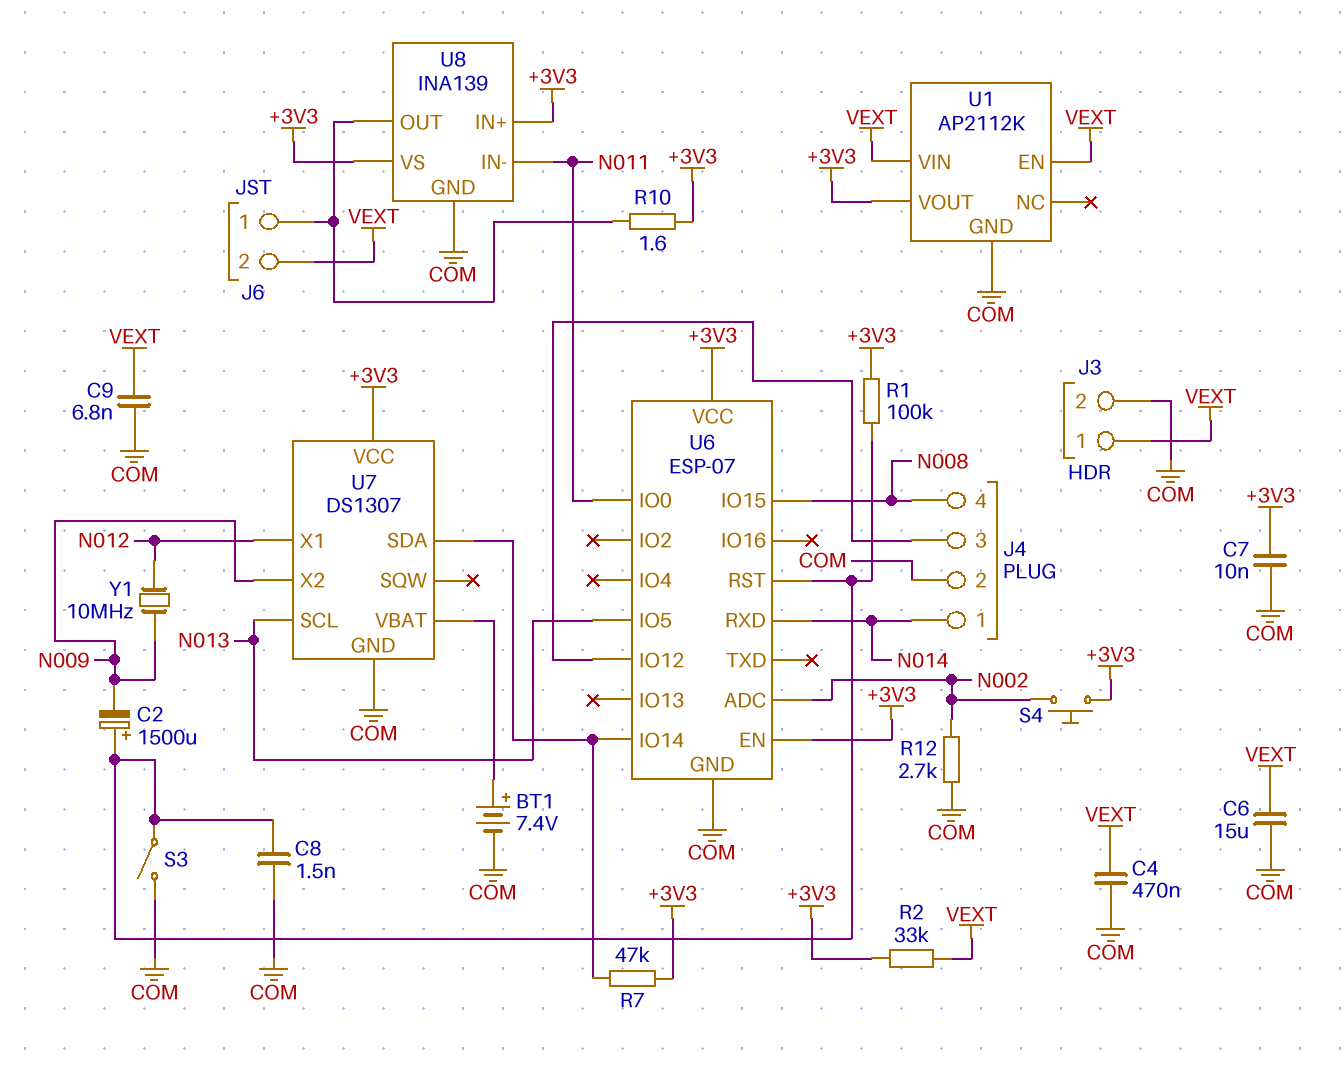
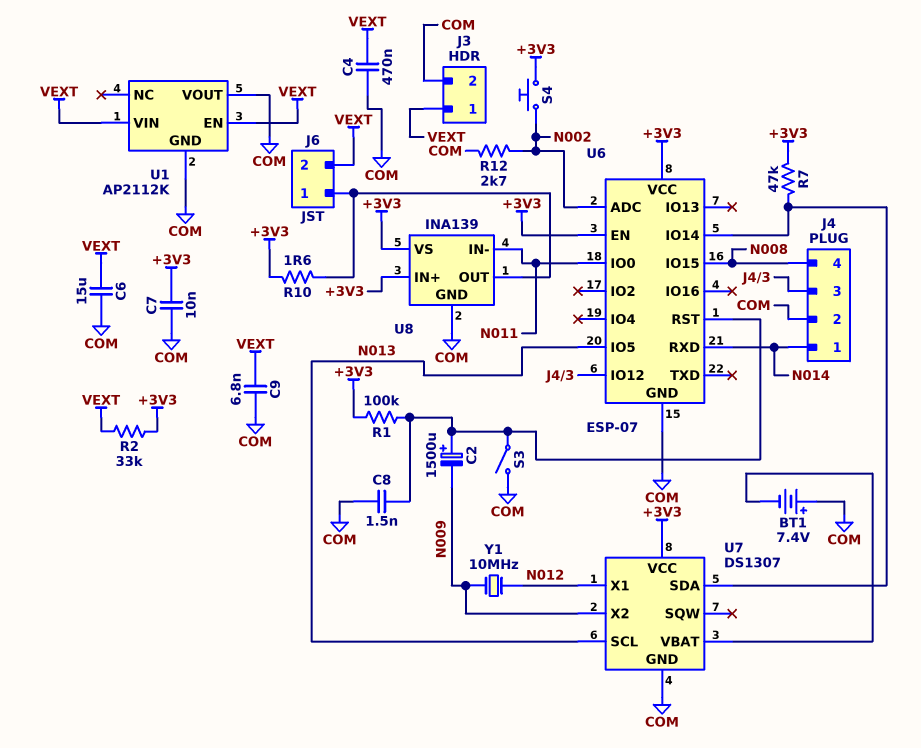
BT1: 7.4V (plus U7/VBAT, minus COM) -> 7.4V (plus COM, minus U7/VBAT)
U1 pin VOUT: +3V3 -> COM

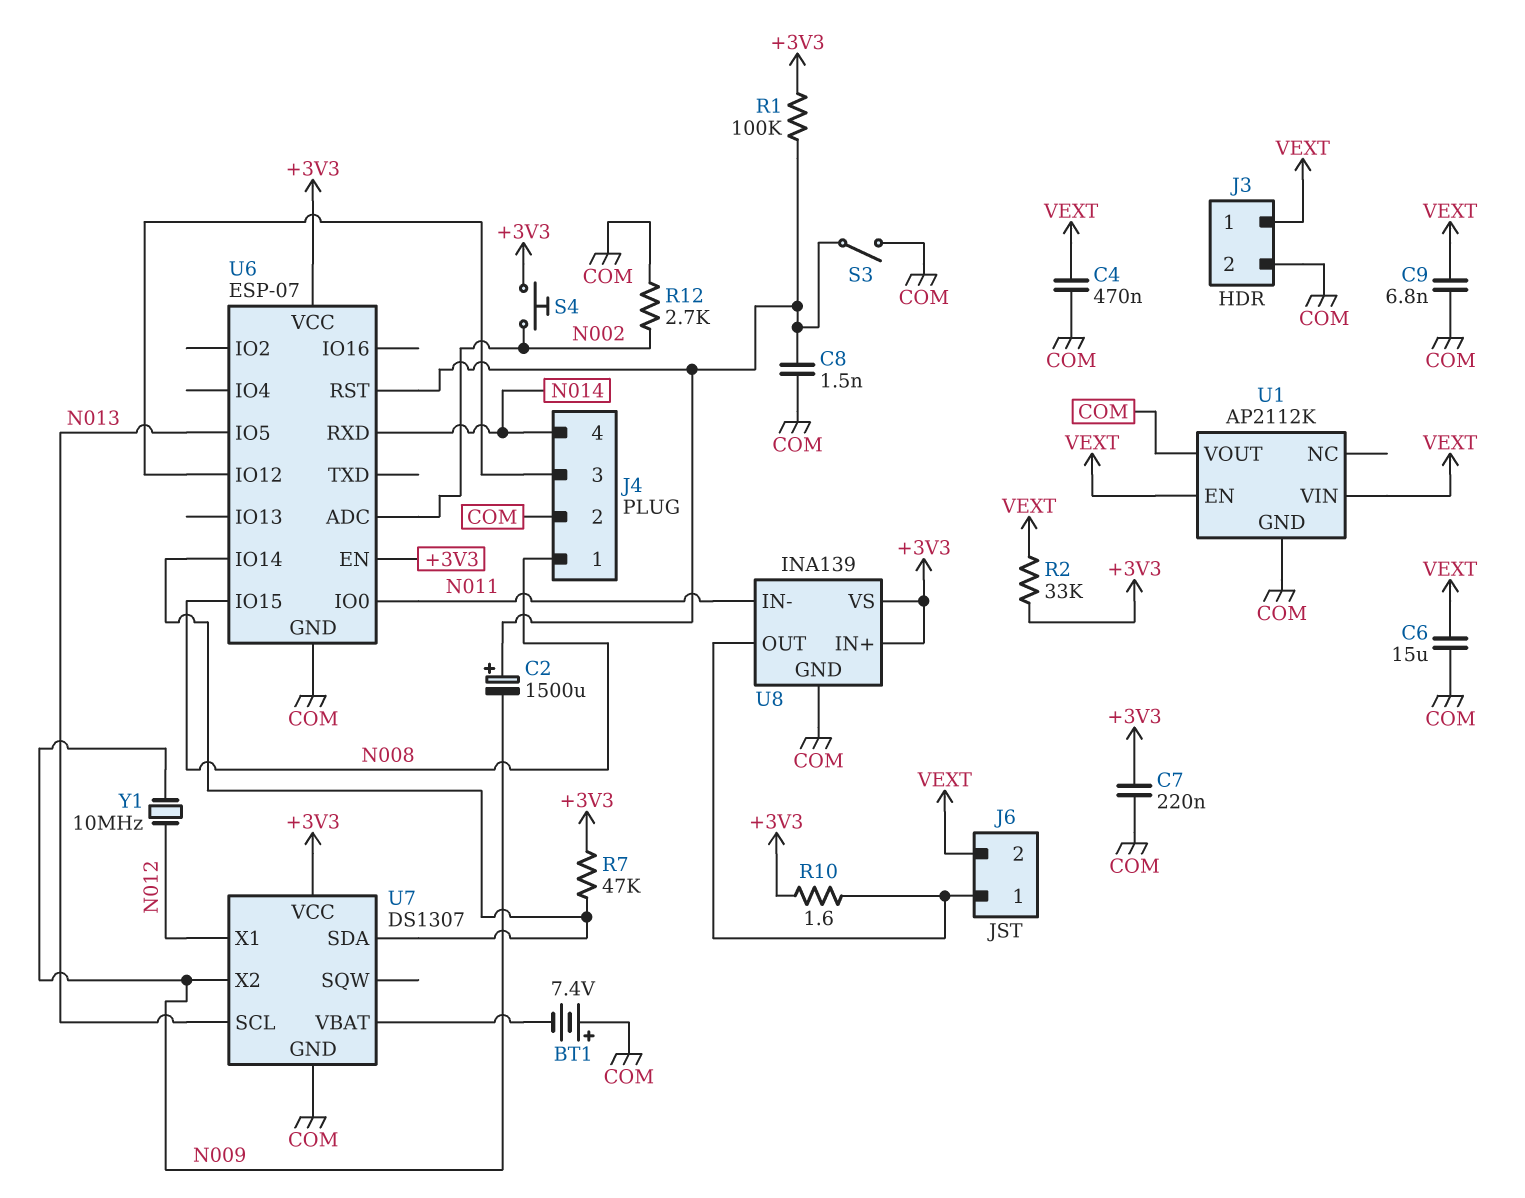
C7: 10nF (+3V3, COM) -> 220nF (+3V3, COM)
J4 pin 1: N014 -> N008
J4 pin 4: N008 -> N014

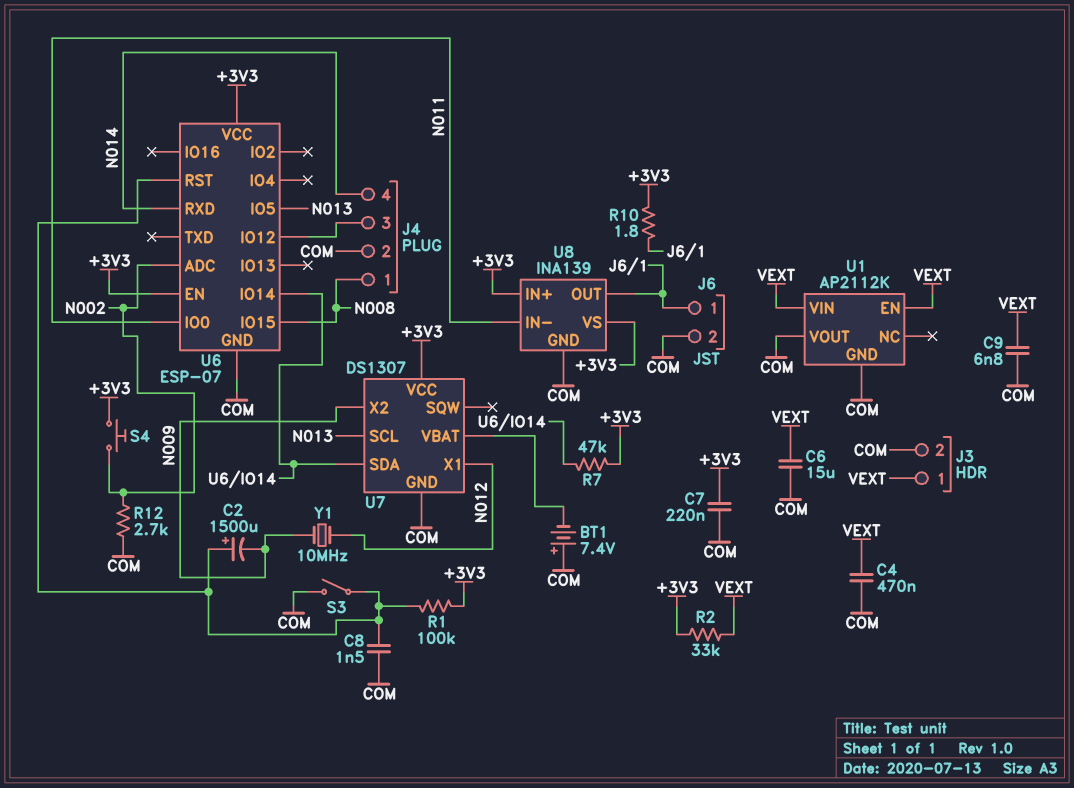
J6 pin 2: VEXT -> COM
R10: 1.6 (+3V3, J6/1) -> 1.8 (+3V3, J6/1)

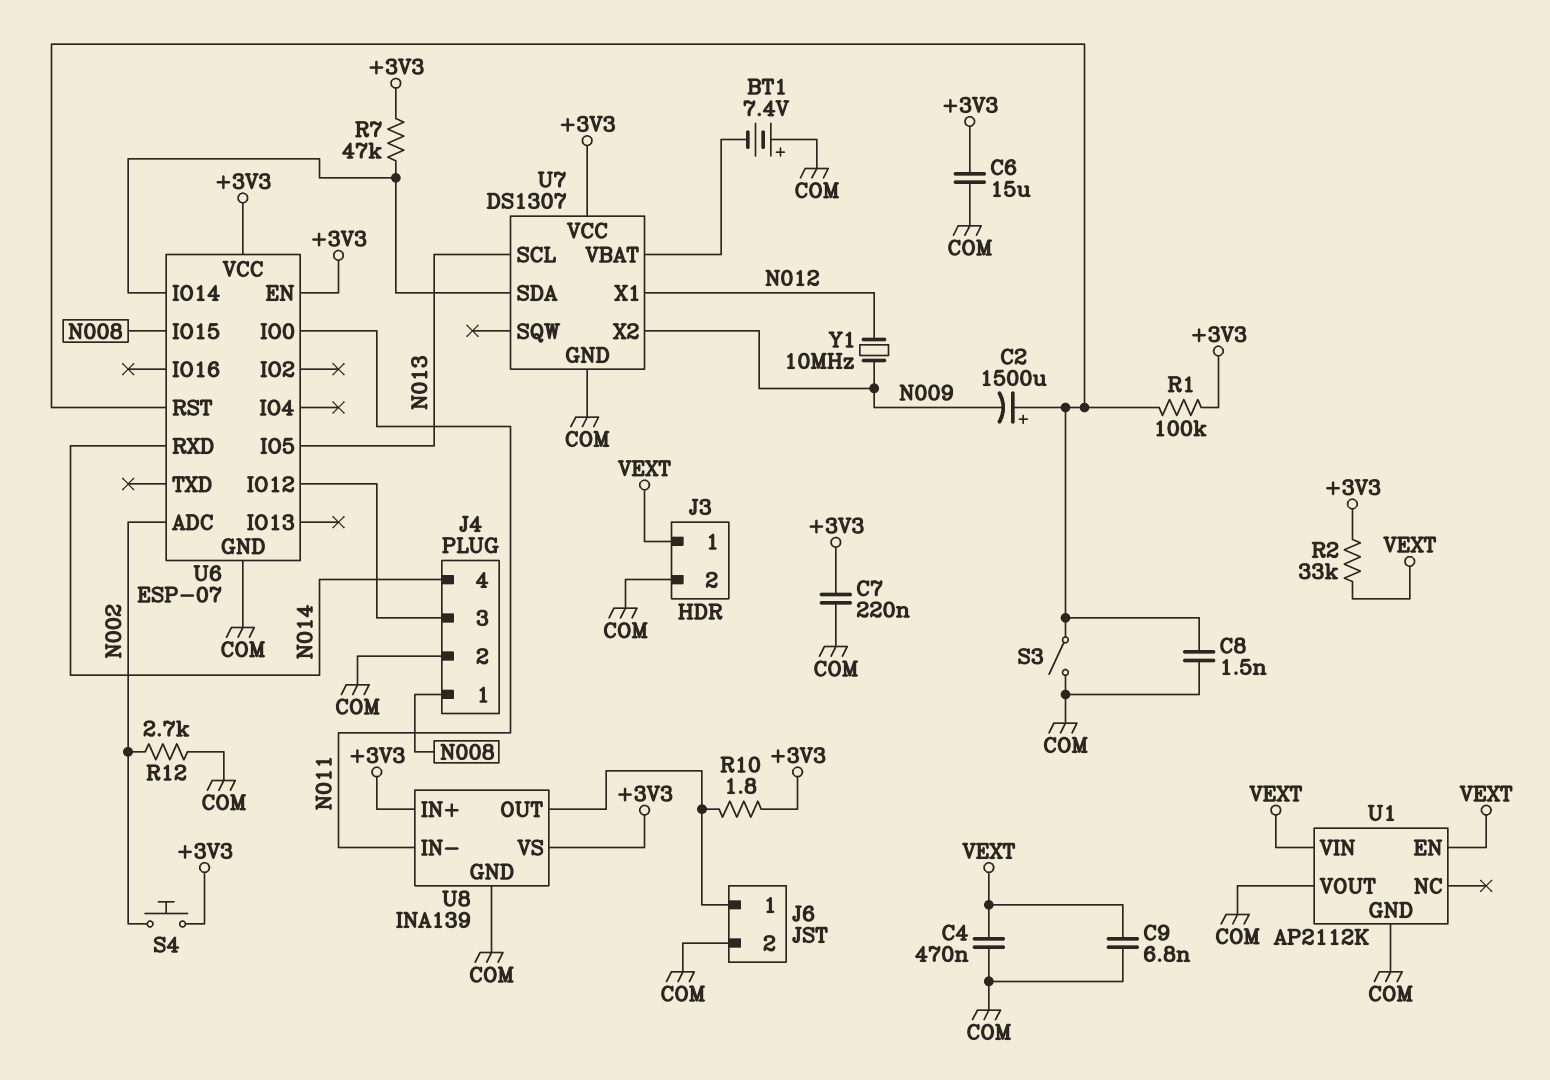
C6: 15uF (COM, VEXT) -> 15uF (+3V3, COM)

